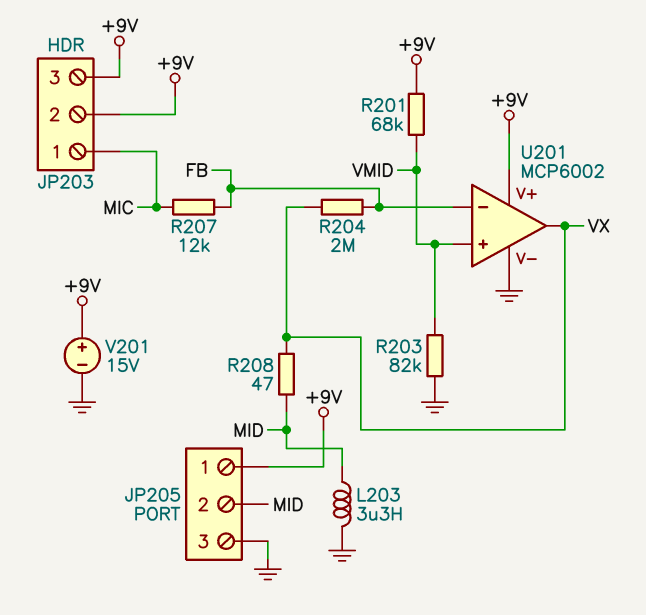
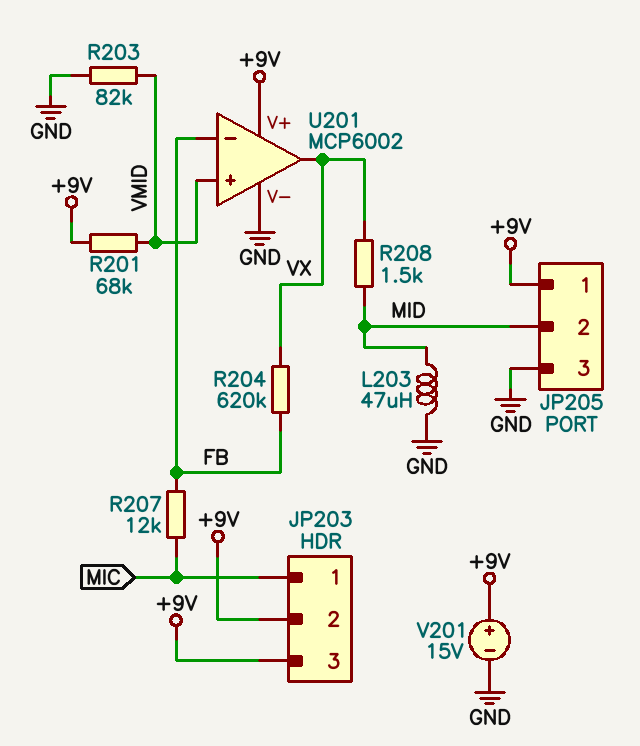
L203: 3.3uH (GND, MID) -> 47uH (GND, MID)
R204: 2M (FB, VX) -> 620k (FB, VX)
R208: 47 (MID, VX) -> 1.5k (MID, VX)

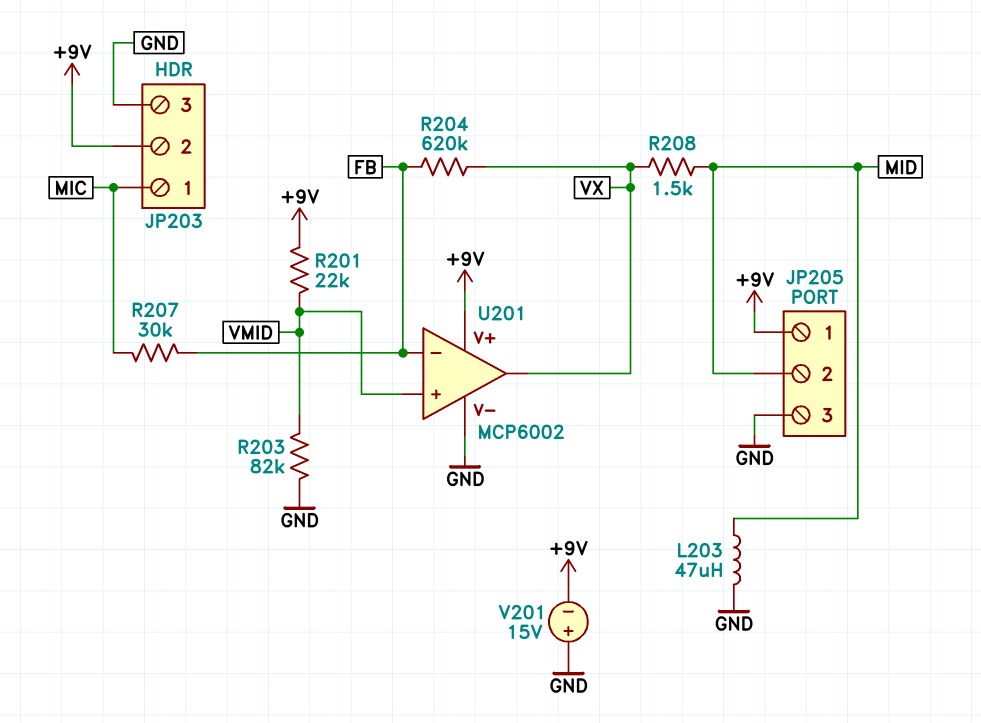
JP203 pin 3: +9V -> GND
R201: 68k (+9V, VMID) -> 22k (+9V, VMID)
R207: 12k (FB, MIC) -> 30k (FB, MIC)
V201: 15V (plus +9V, minus GND) -> 15V (plus GND, minus +9V)

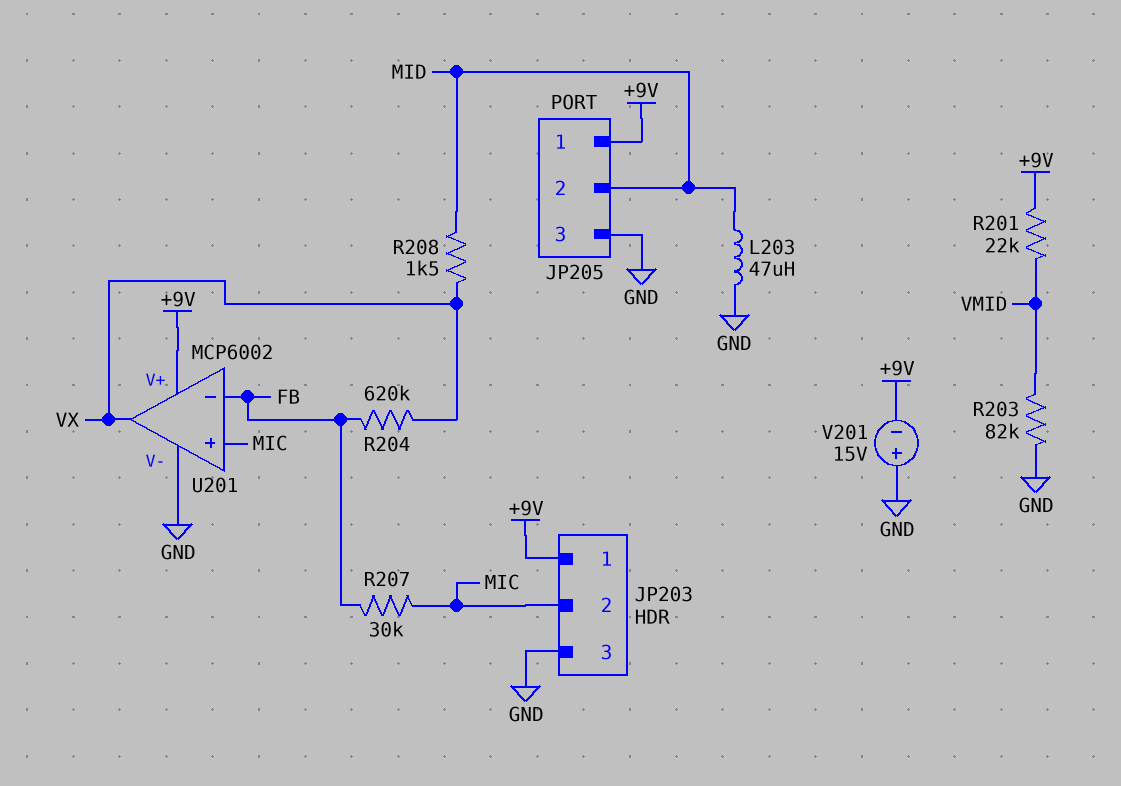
JP203 pin 1: MIC -> +9V
JP203 pin 2: +9V -> MIC
U201 pin in+: VMID -> MIC

